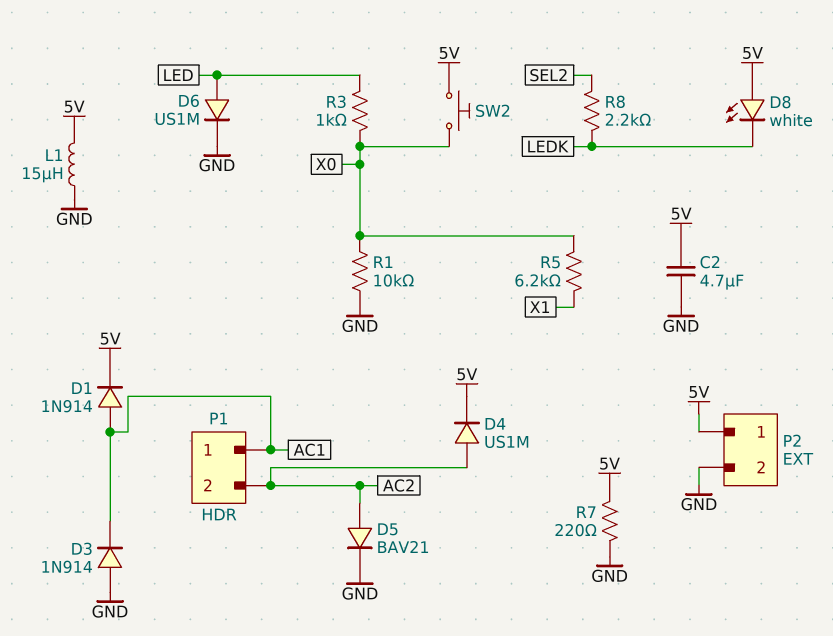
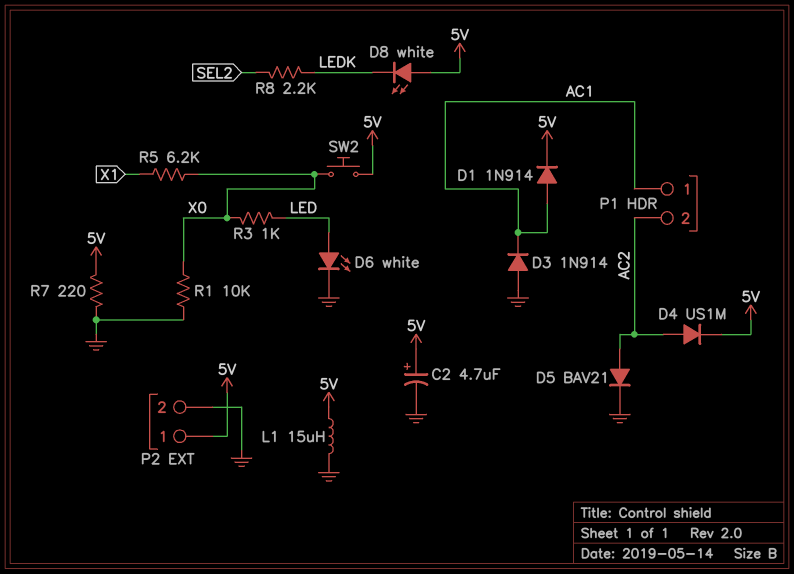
C2: 4.7uF (5V, GND) -> 4.7uF (plus 5V, minus GND)
D6: diode US1M (A LED, K GND) -> LED white (A LED, K GND)

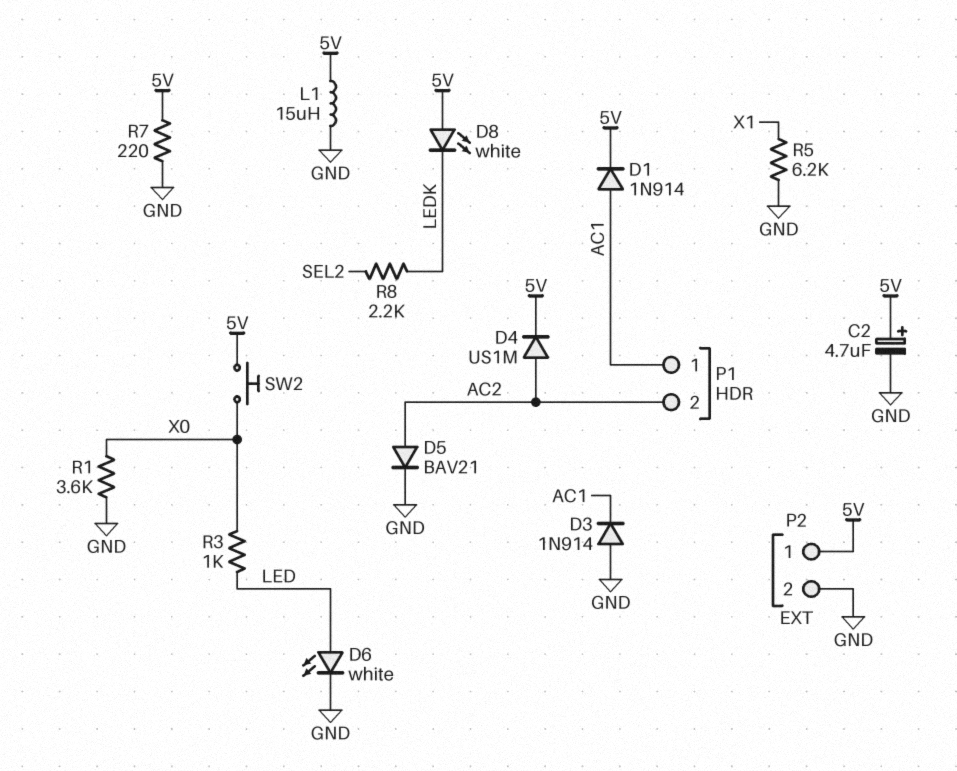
R1: 10k (GND, X0) -> 3.6k (GND, X0)
R5: 6.2k (X0, X1) -> 6.2k (GND, X1)

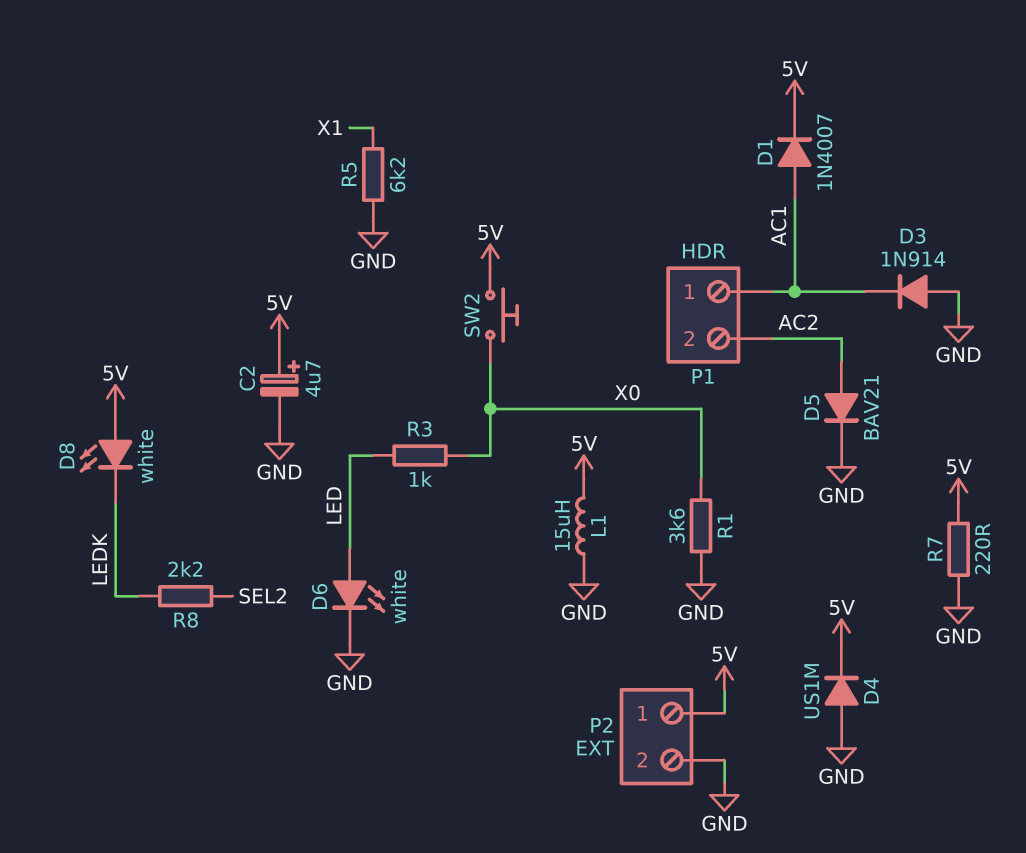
D1: diode 1N914 (A AC1, K 5V) -> diode 1N4007 (A AC1, K 5V)
D4: diode US1M (A AC2, K 5V) -> diode US1M (A GND, K 5V)

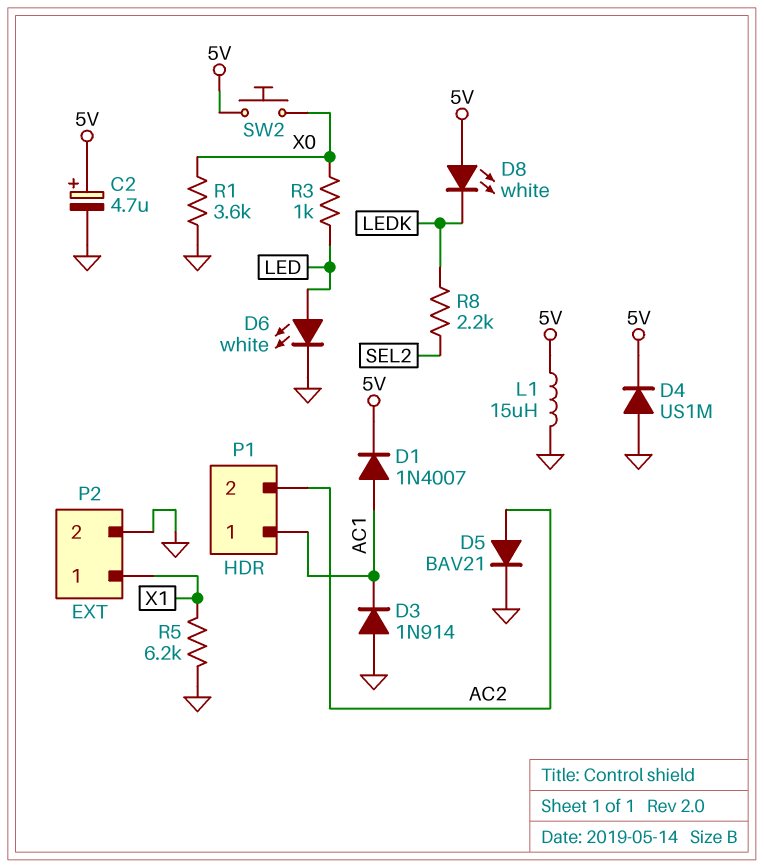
P2 pin 1: 5V -> X1
R7: 220 (5V, GND) -> none

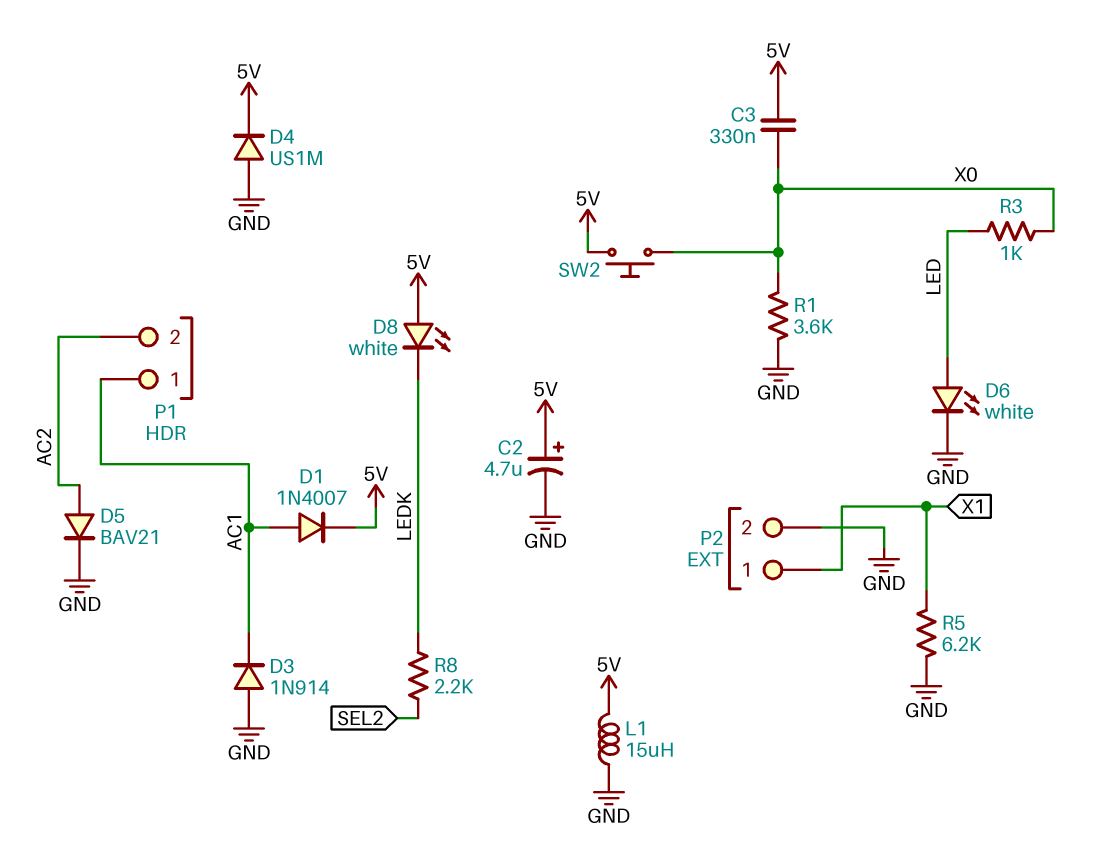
C3: none -> 330nF (5V, X0)

